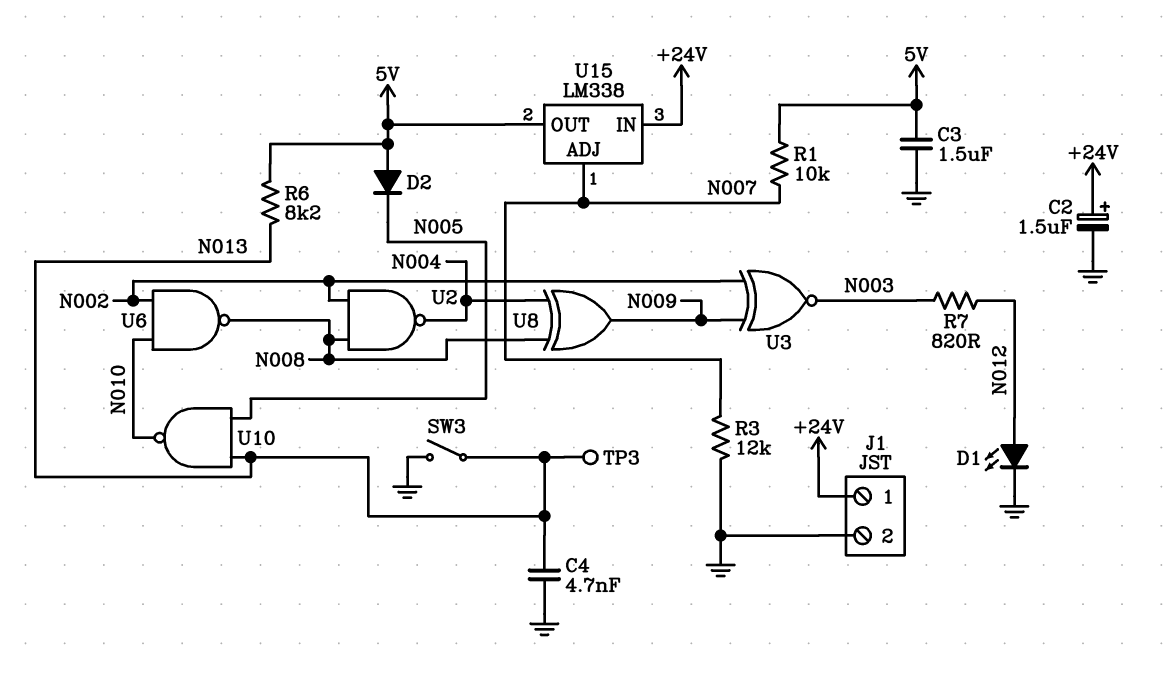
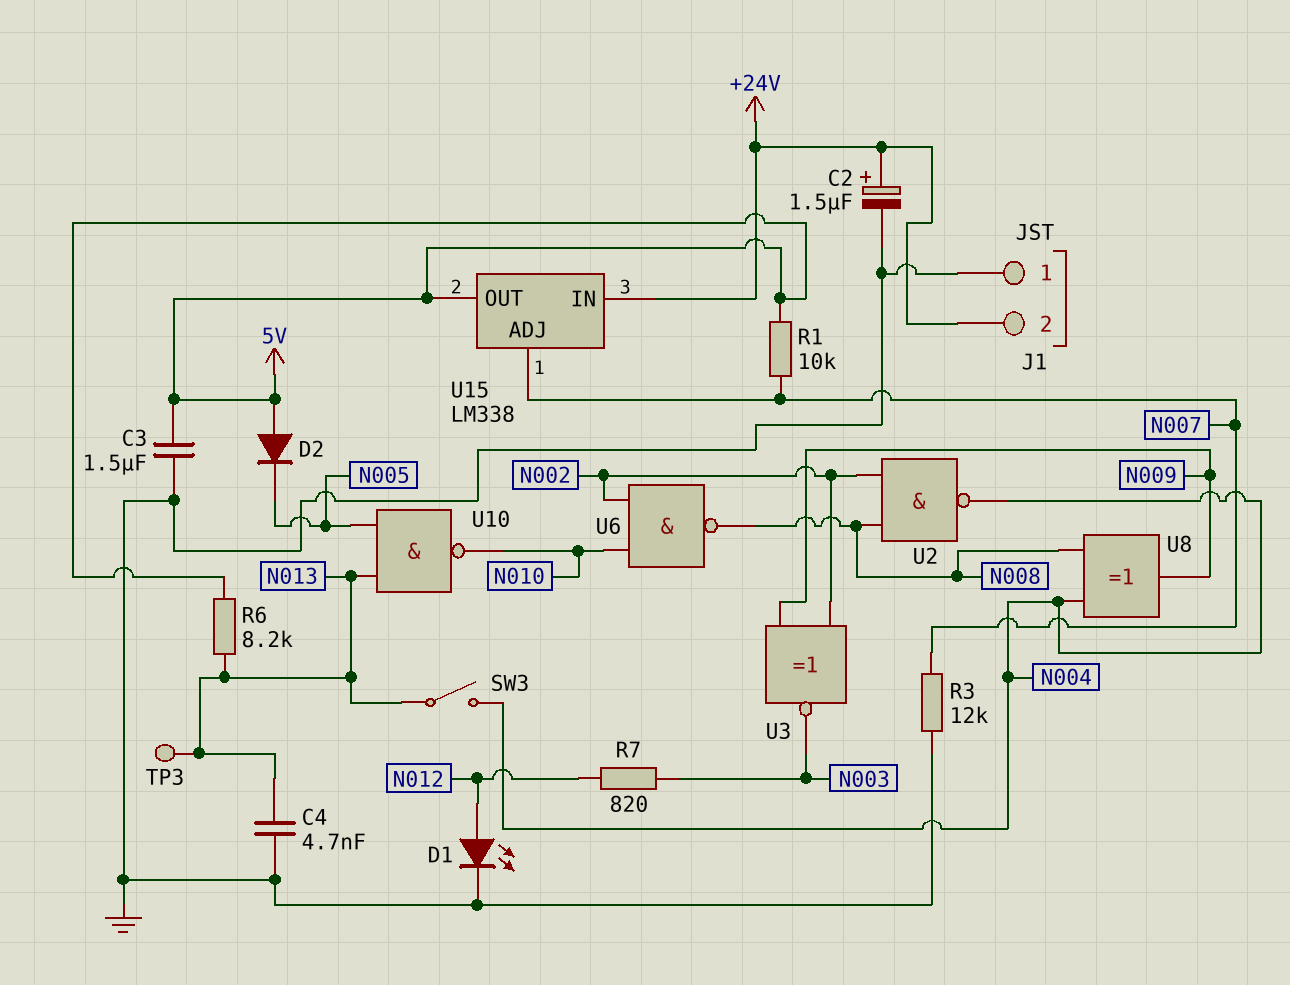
J1 pin 1: +24V -> GND
J1 pin 2: GND -> +24V
SW3: switch (GND, N013) -> switch (N004, N013)

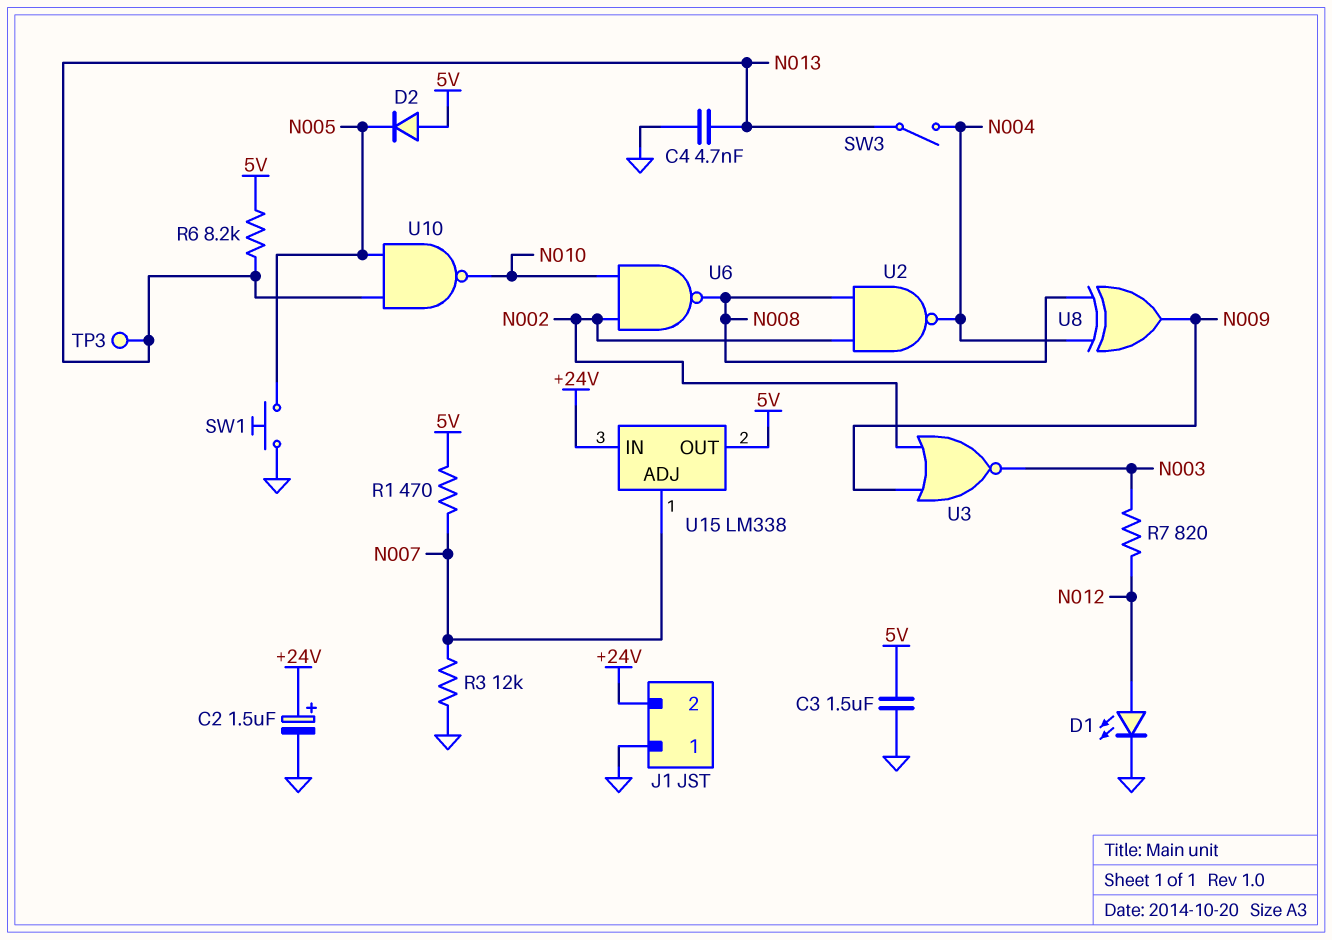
R1: 10k (5V, N007) -> 470 (5V, N007)
SW1: none -> button (GND, N005)
U3: XNOR (in N002, in N009, out N003) -> NOR (in N002, in N009, out N003)

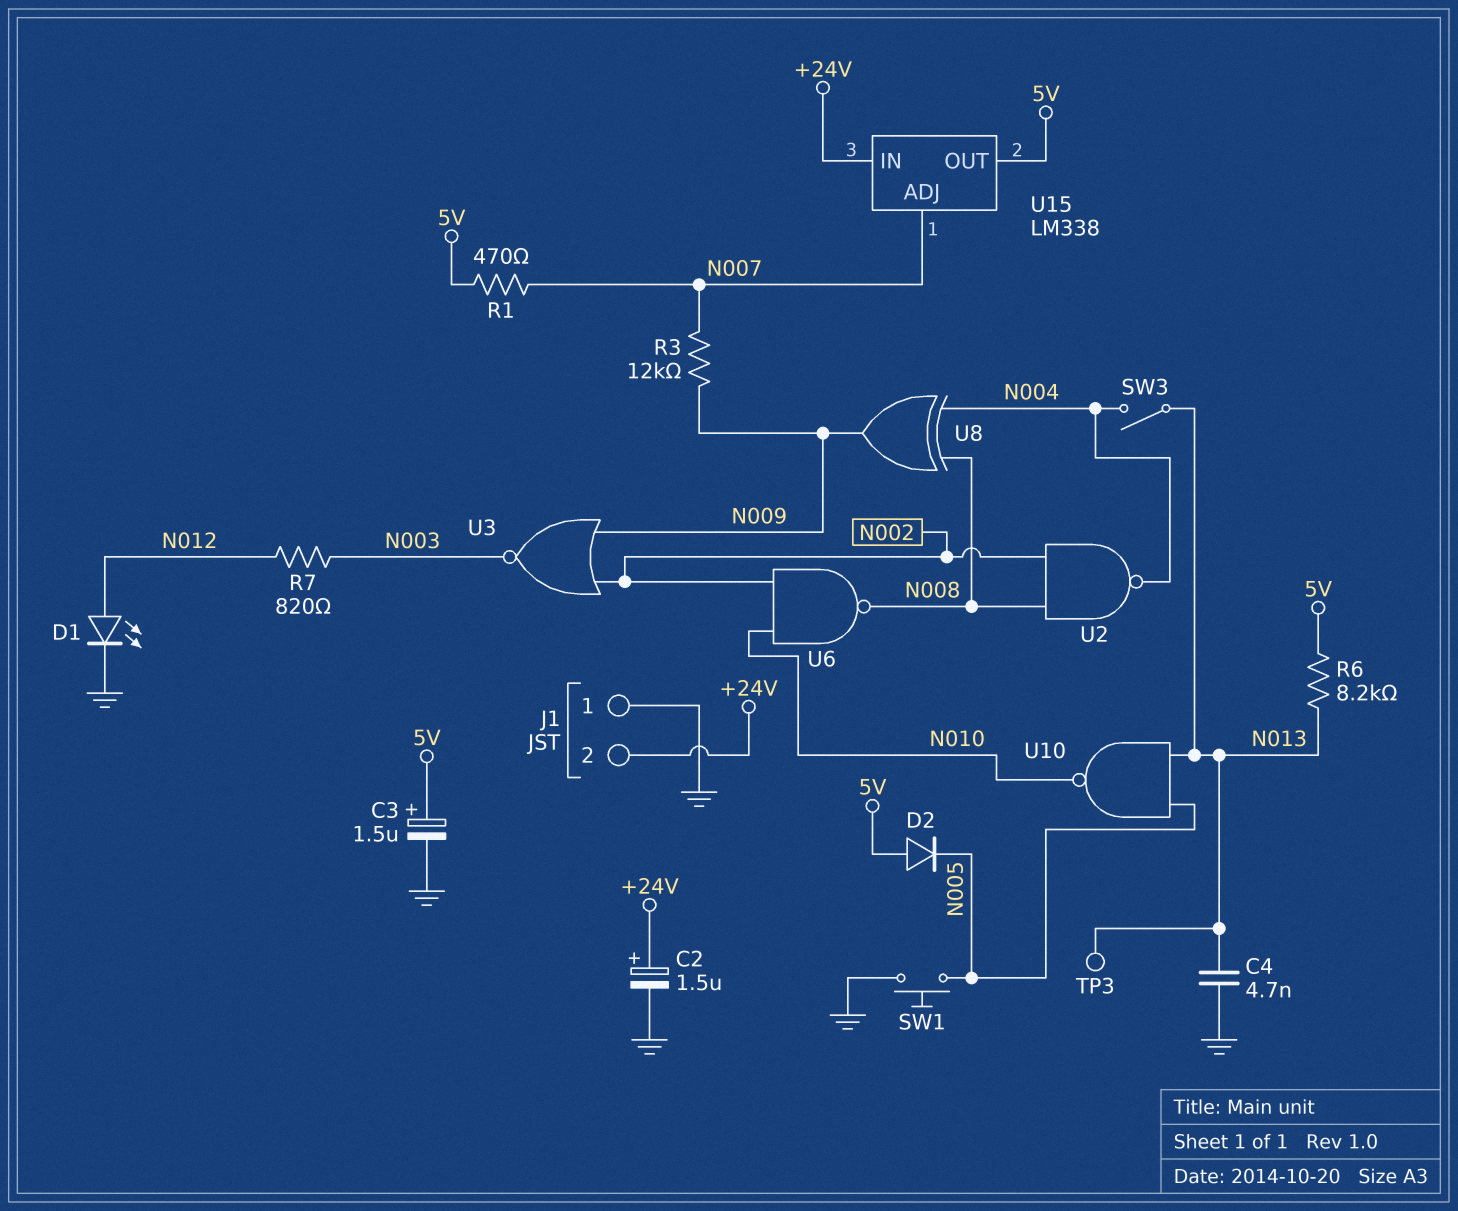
C3: 1.5uF (5V, GND) -> 1.5uF (plus 5V, minus GND)
R3: 12k (GND, N007) -> 12k (N007, N009)

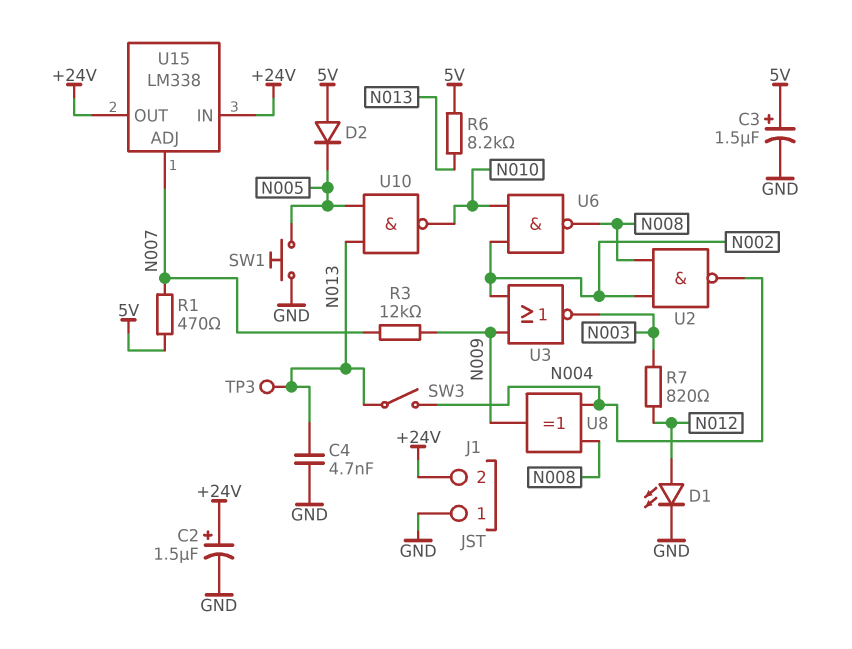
U15 pin OUT: 5V -> +24V

